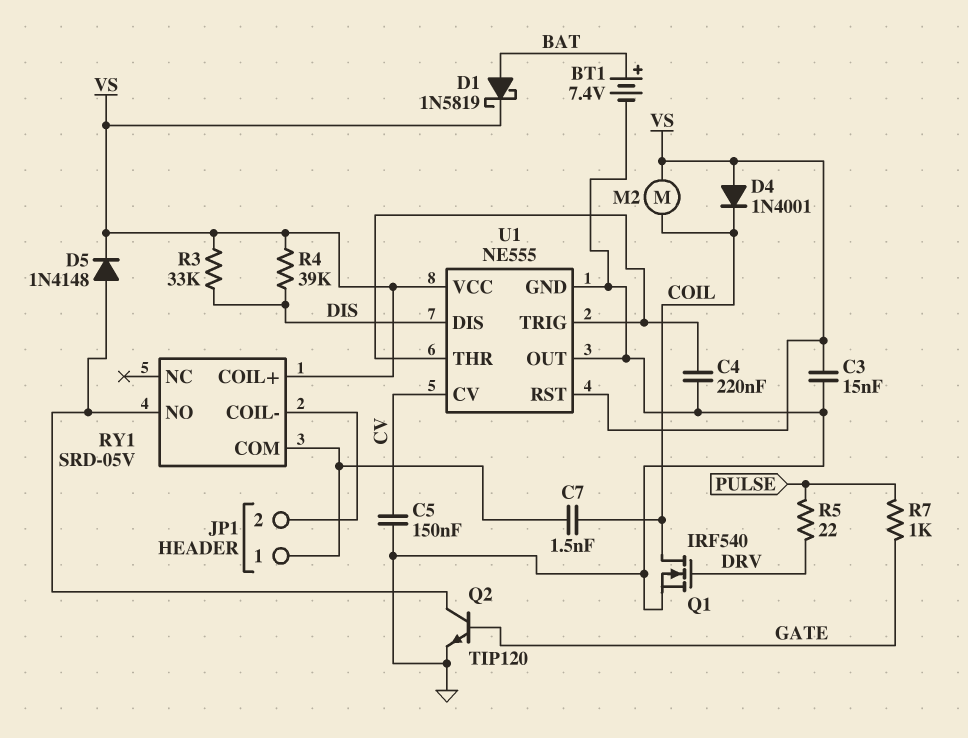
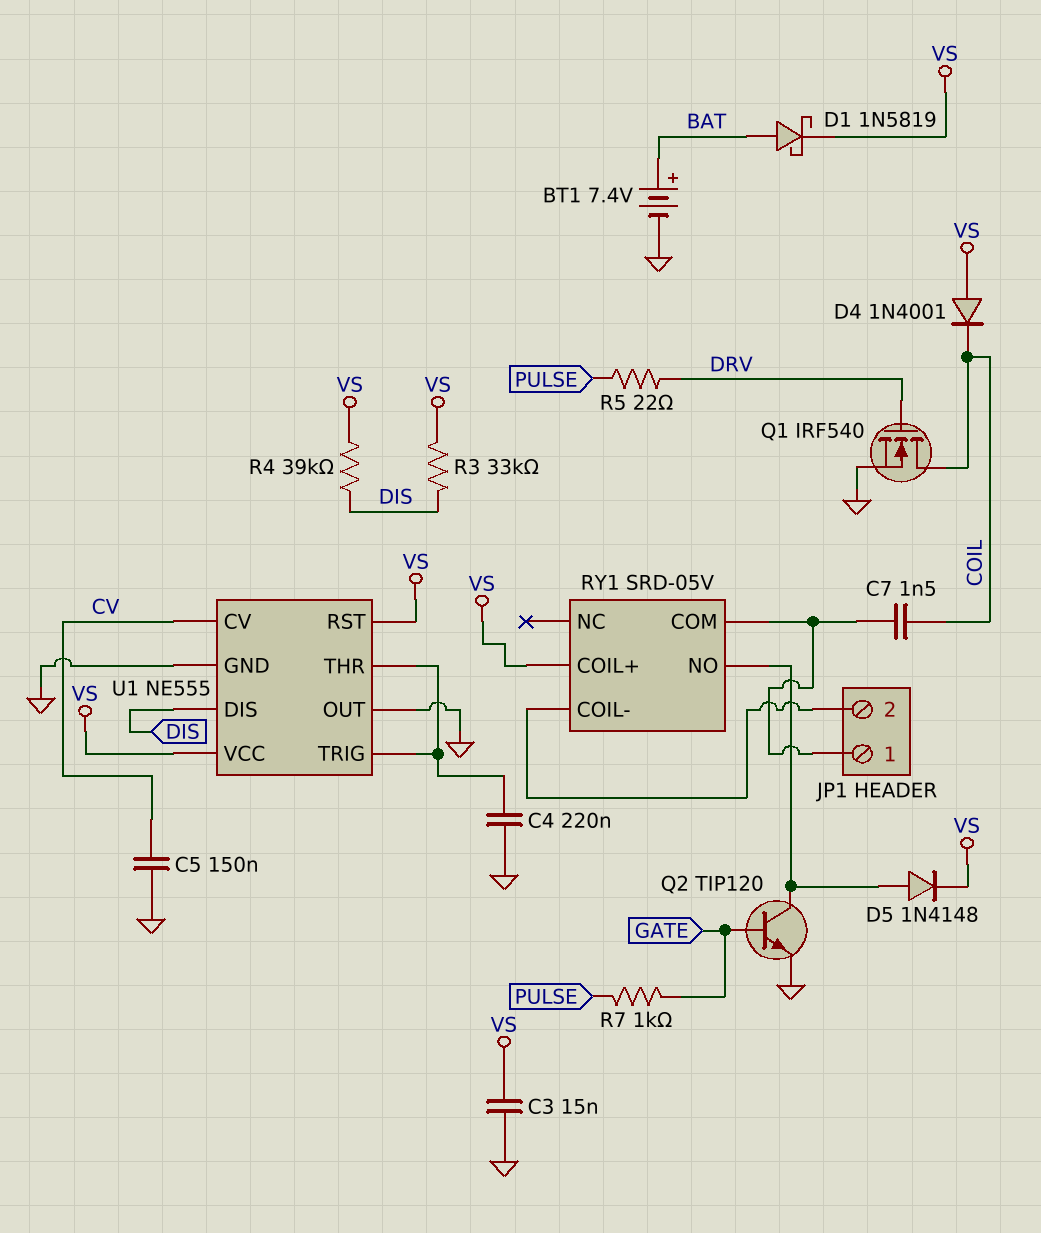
M2: motor (COIL, VS) -> none

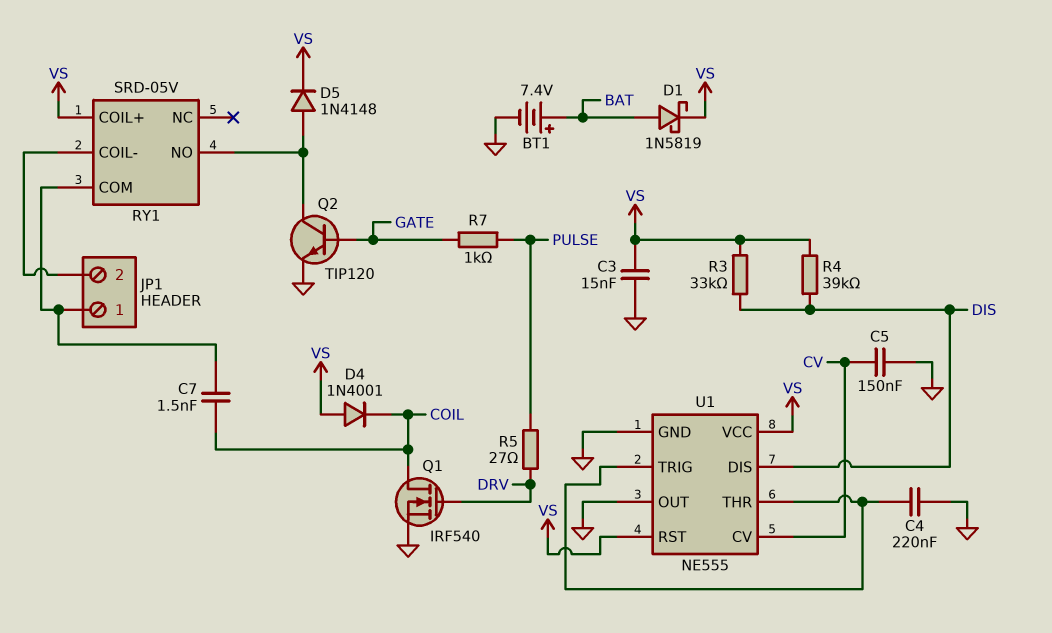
R5: 22 (DRV, PULSE) -> 27 (DRV, PULSE)

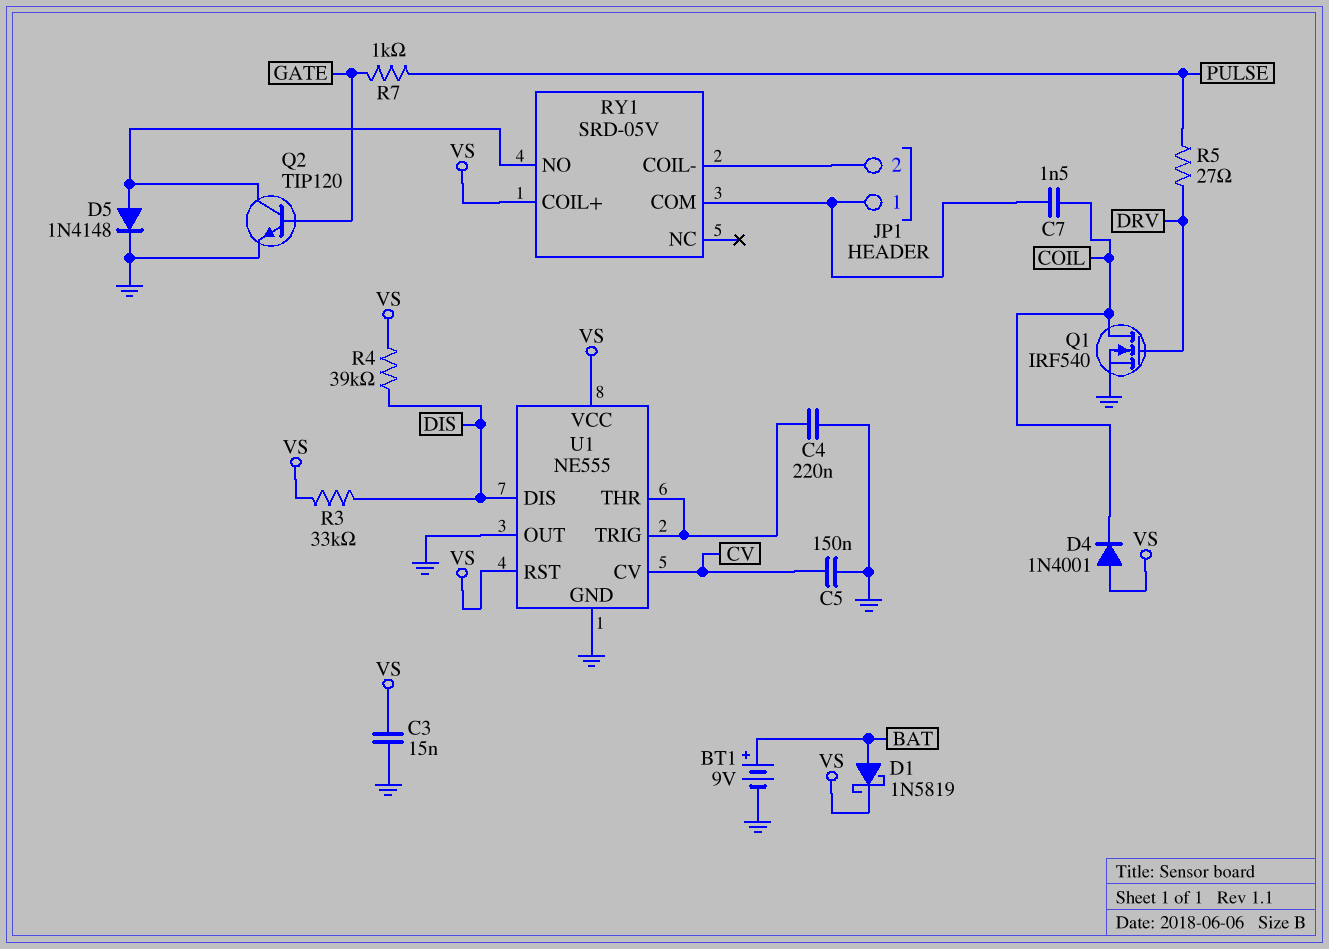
BT1: 7.4V (plus BAT, minus GND) -> 9V (plus BAT, minus GND)
D5: diode 1N4148 (A RY1/NO, K VS) -> diode 1N4148 (A RY1/NO, K GND)

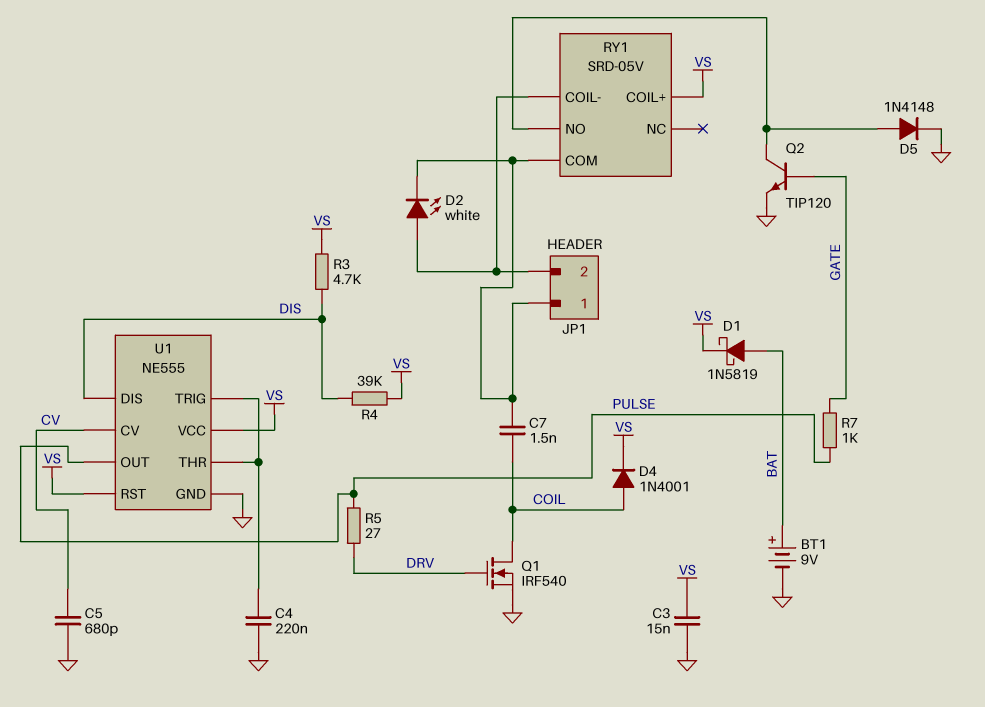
C5: 150nF (CV, GND) -> 680pF (CV, GND)
D2: none -> LED white (A JP1/2, K JP1/1)
D4: diode 1N4001 (A VS, K COIL) -> diode 1N4001 (A COIL, K VS)
R3: 33k (DIS, VS) -> 4.7k (DIS, VS)
U1 pin OUT: GND -> PULSE

